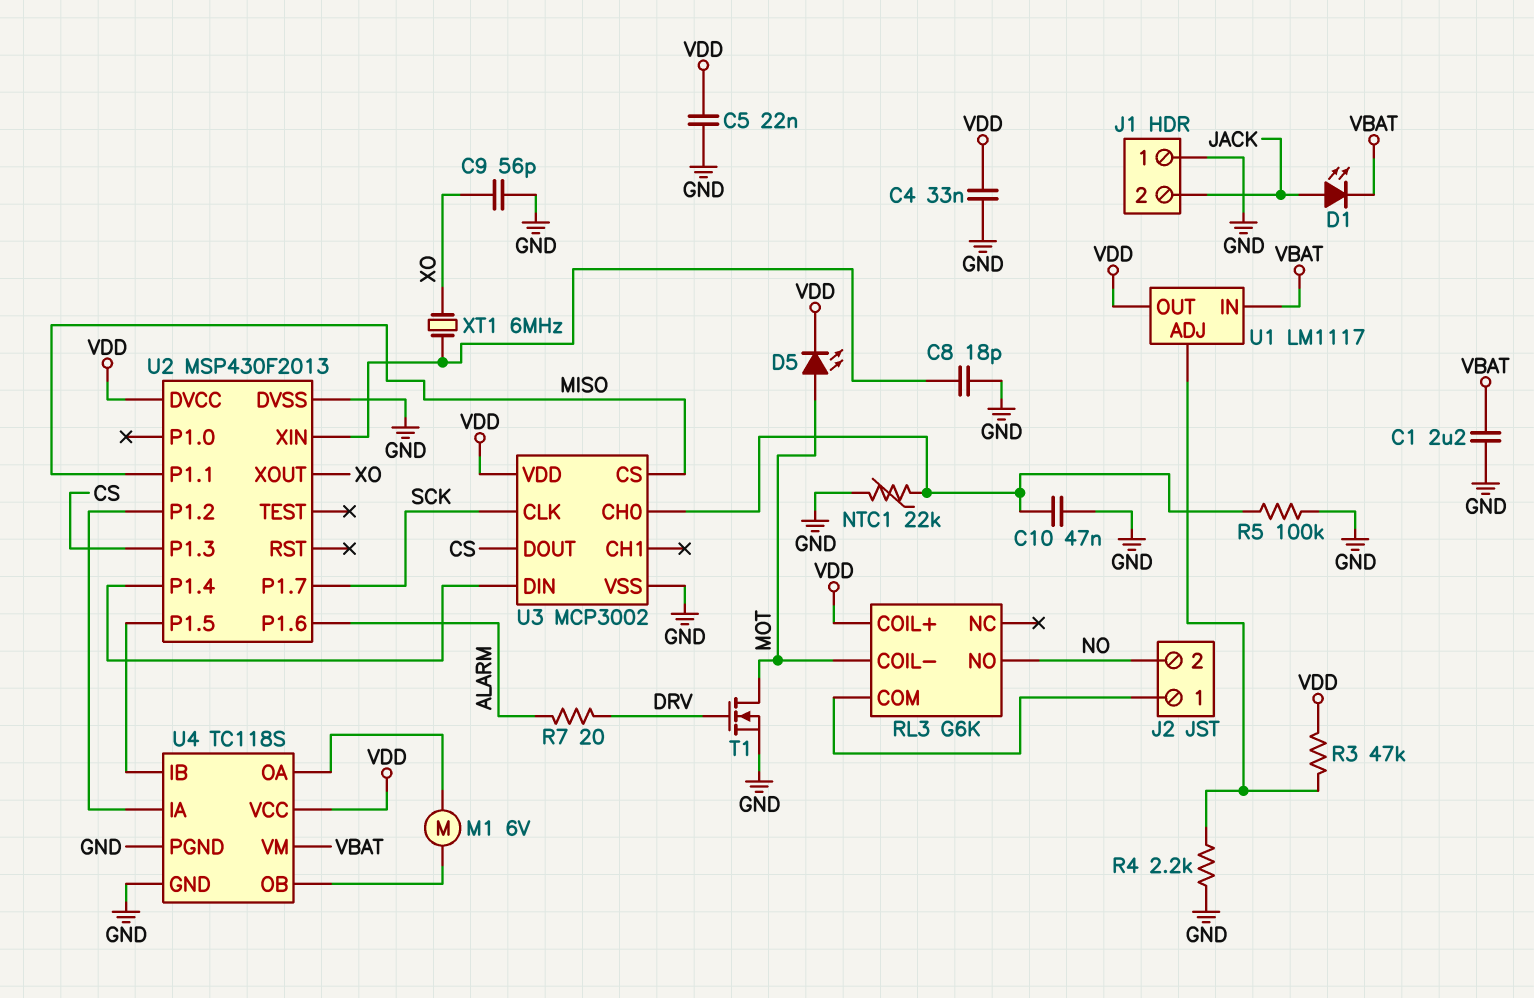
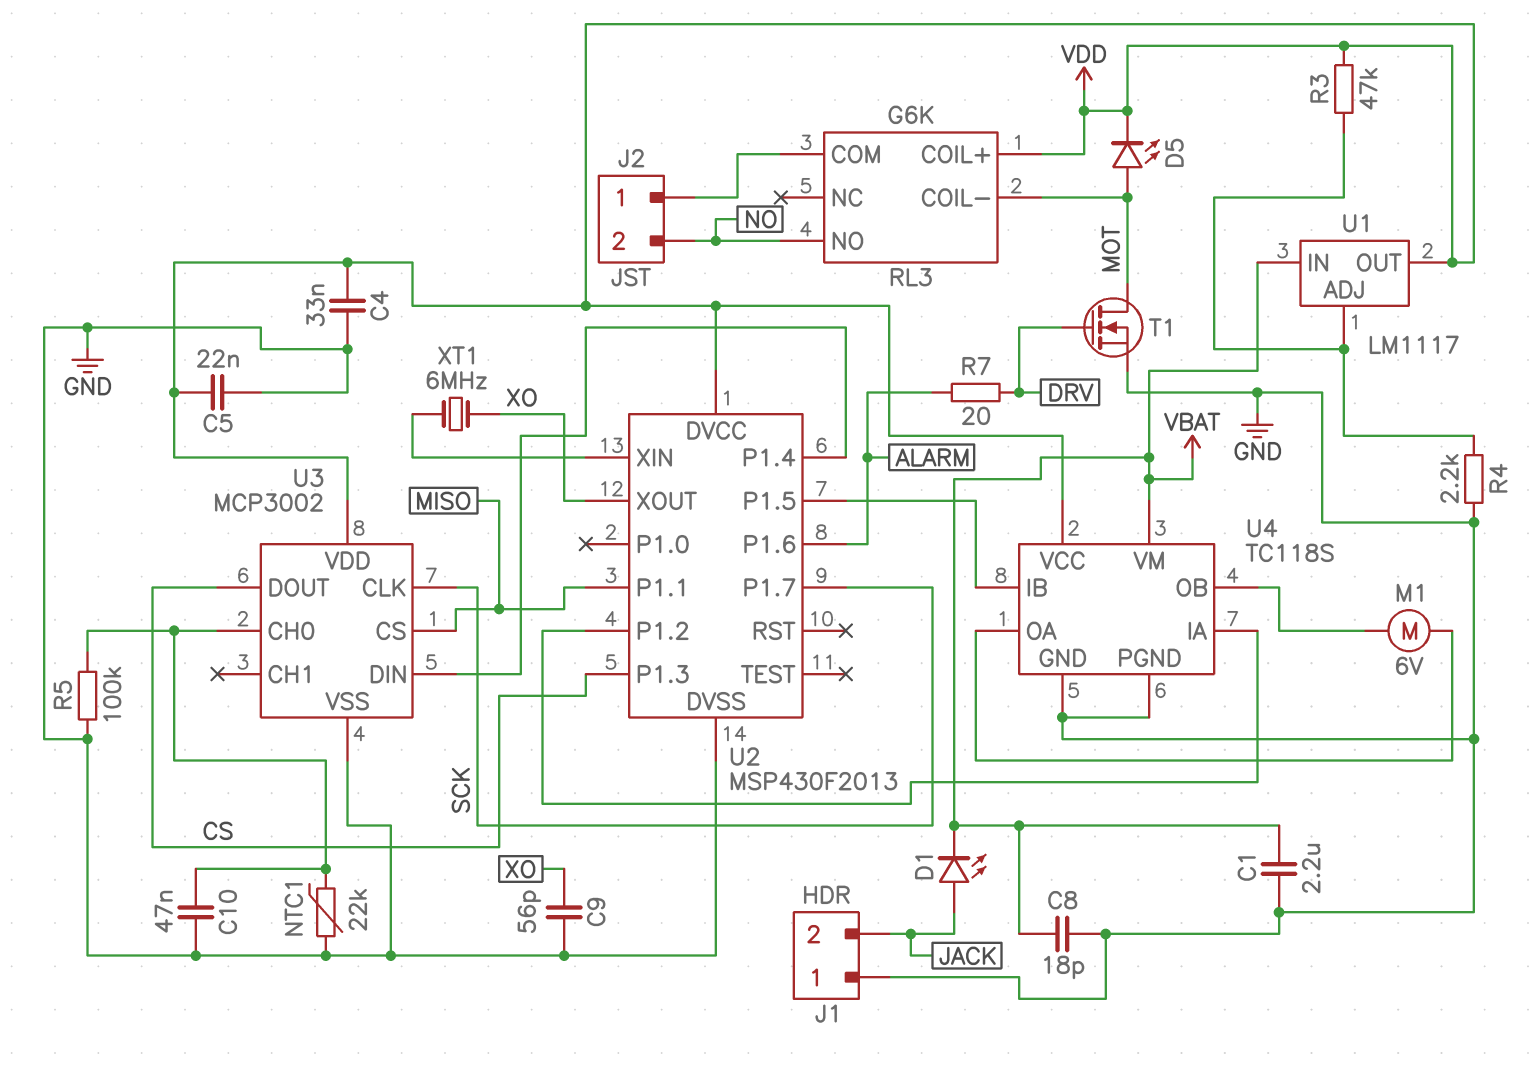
C8: 18pF (GND, U2/XIN) -> 18pF (GND, VBAT)

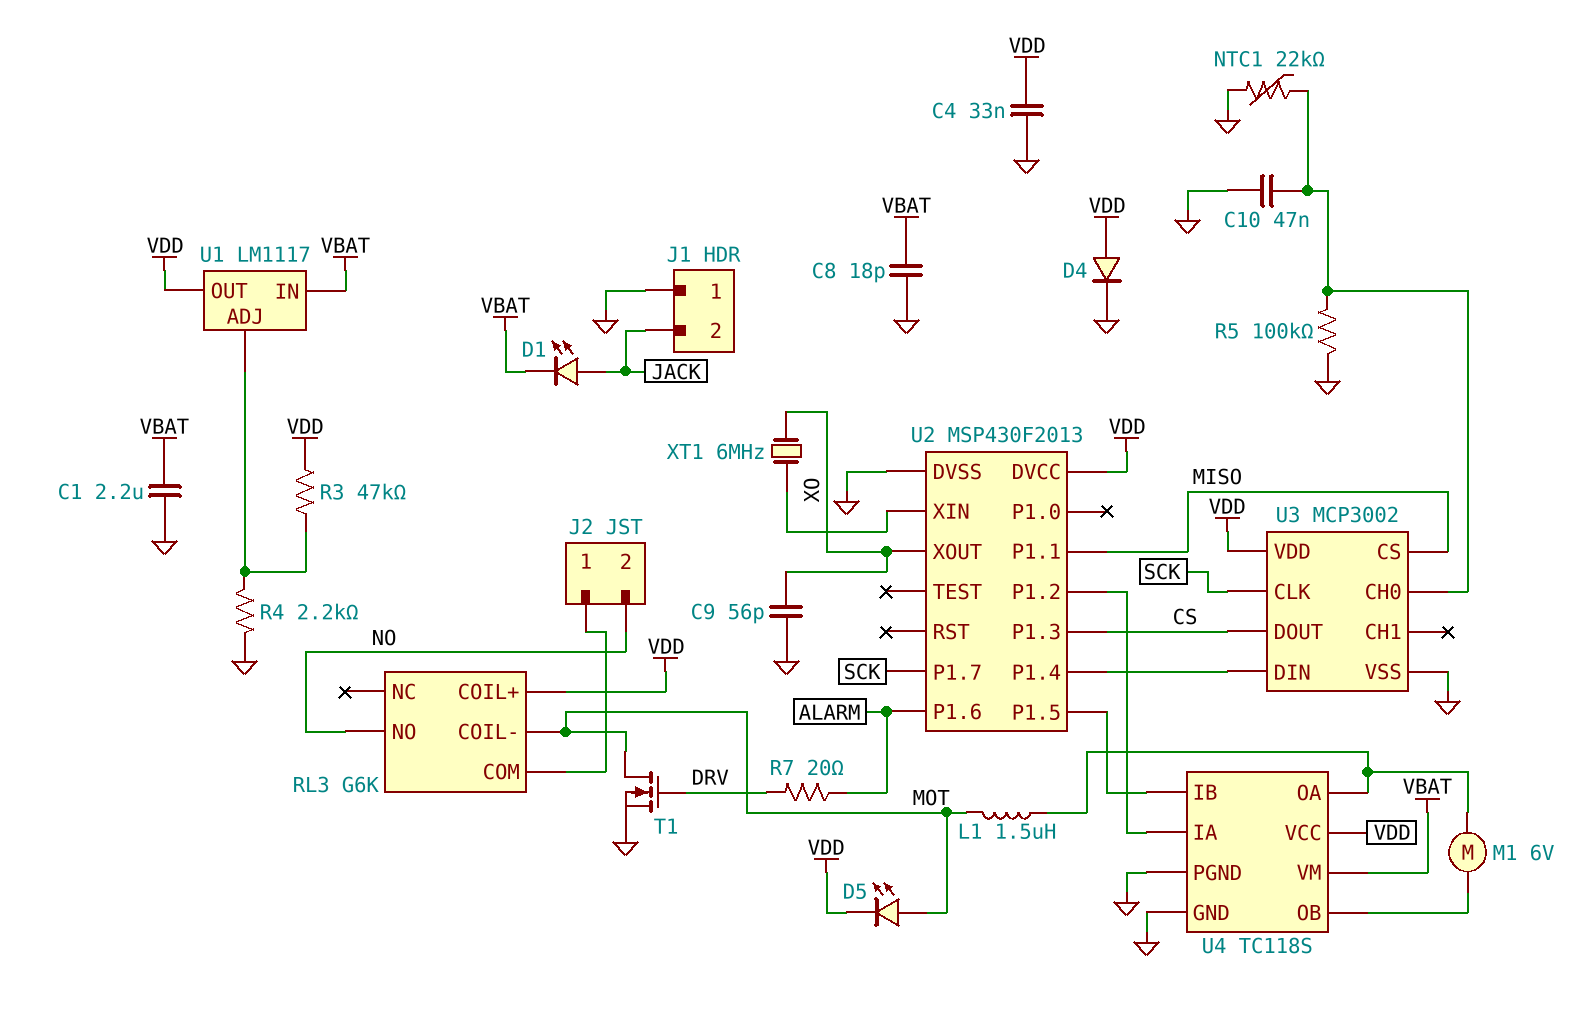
C5: 22nF (GND, VDD) -> none
D4: none -> diode (A VDD, K GND)
L1: none -> 1.5uH (MOT, U4/OA)

